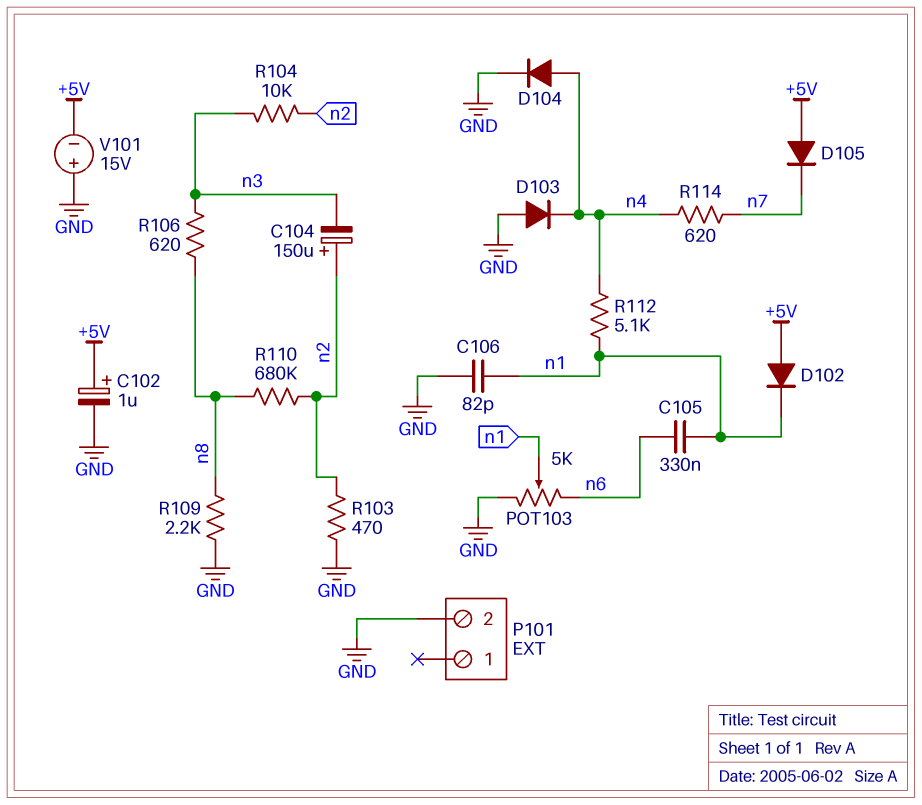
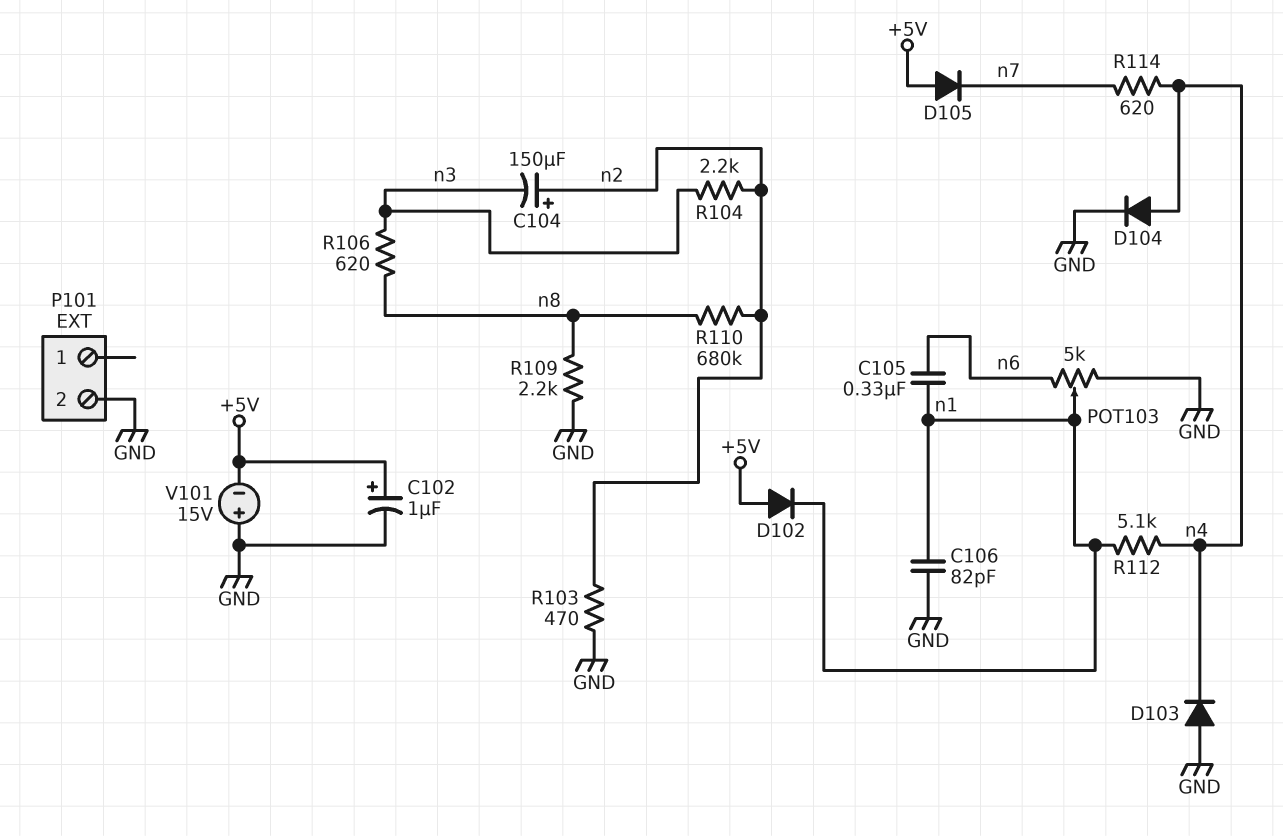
R104: 10k (n2, n3) -> 2.2k (n2, n3)

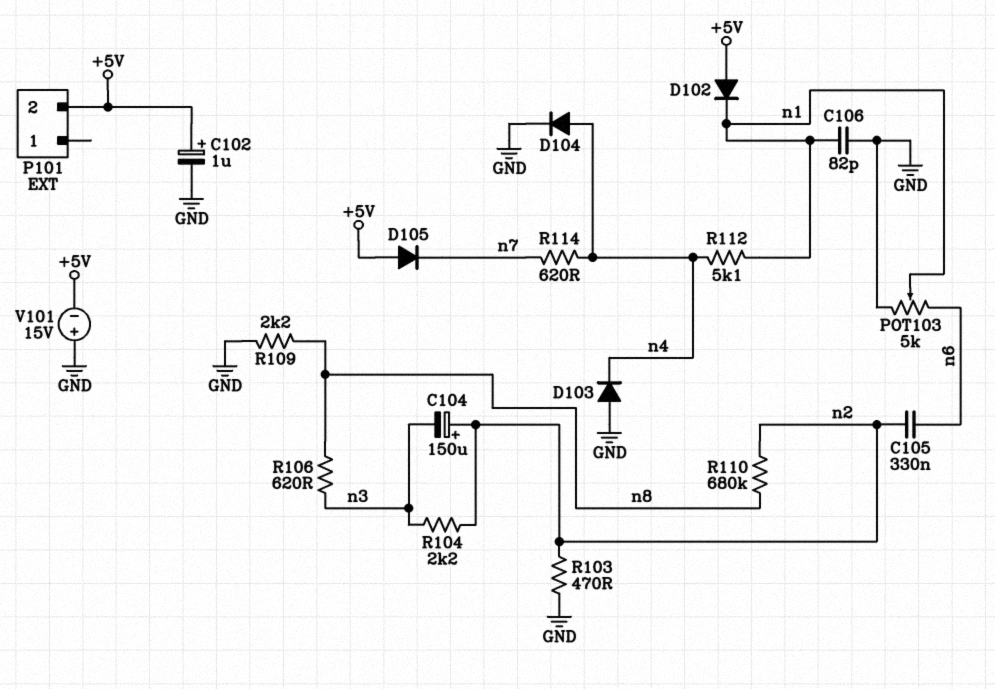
C105: 330nF (n1, n6) -> 330nF (n2, n6)
P101 pin 2: GND -> +5V

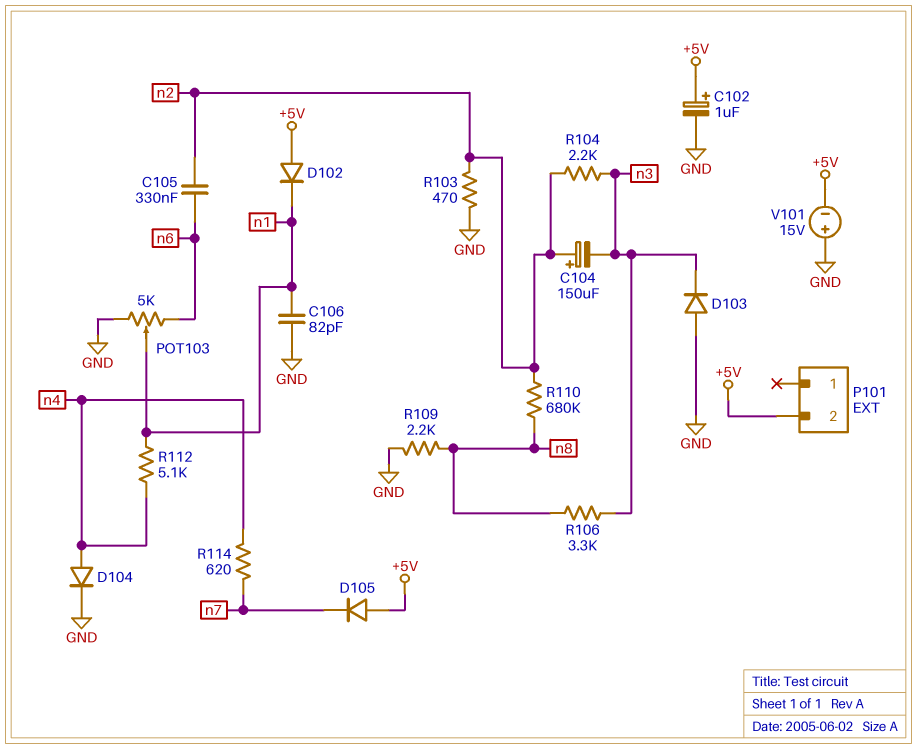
D103: diode (A GND, K n4) -> diode (A GND, K n3)
R106: 620 (n3, n8) -> 3.3k (n3, n8)

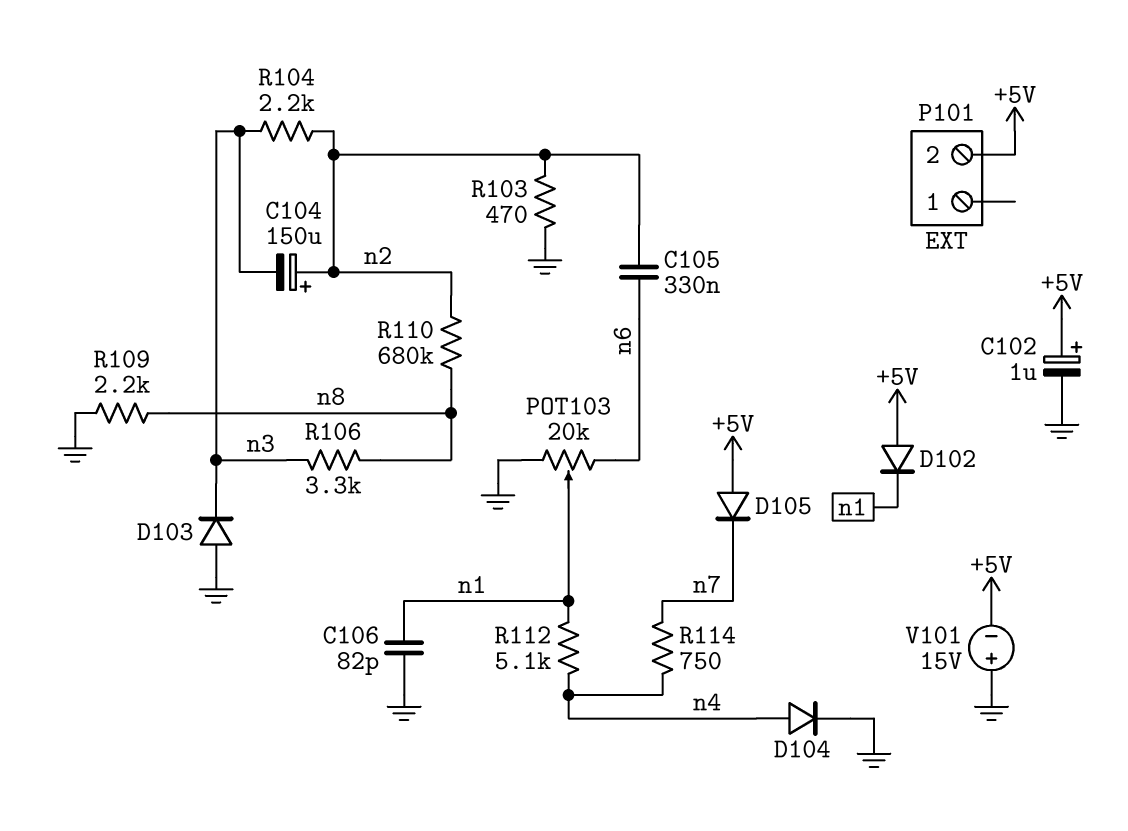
POT103: 5k (GND, n6, wiper n1) -> 20k (GND, n6, wiper n1)
R114: 620 (n4, n7) -> 750 (n4, n7)

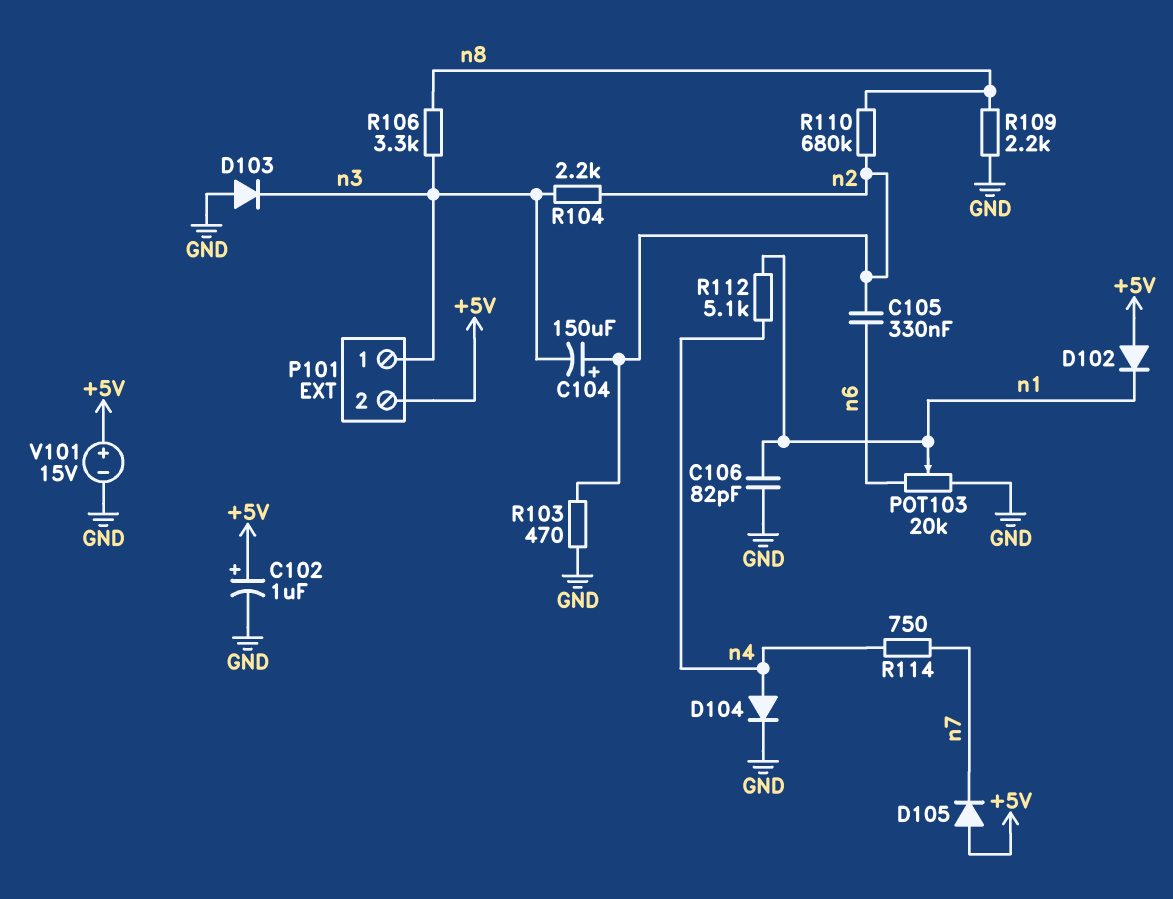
P101 pin 1: none -> n3
V101: 15V (plus GND, minus +5V) -> 15V (plus +5V, minus GND)

